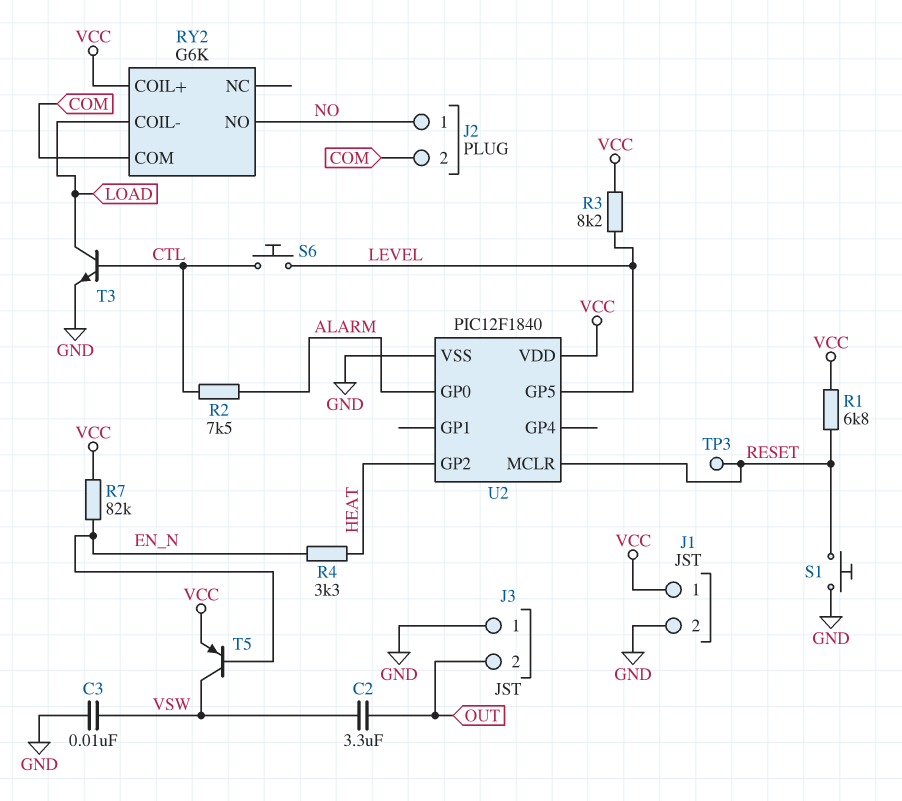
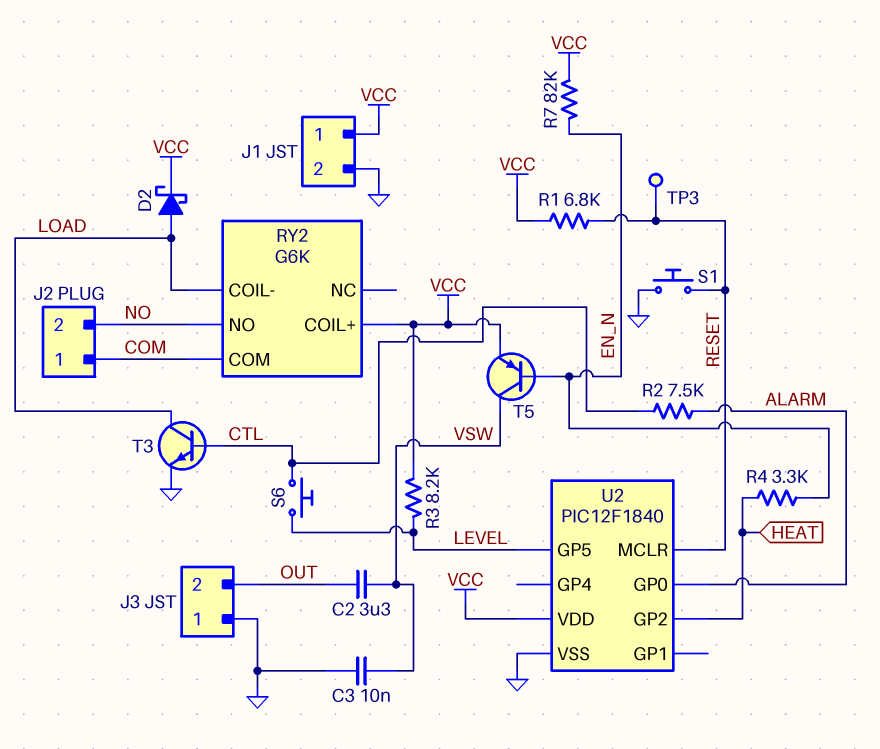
D2: none -> schottky (A LOAD, K VCC)
J2 pin 1: NO -> COM
J2 pin 2: COM -> NO

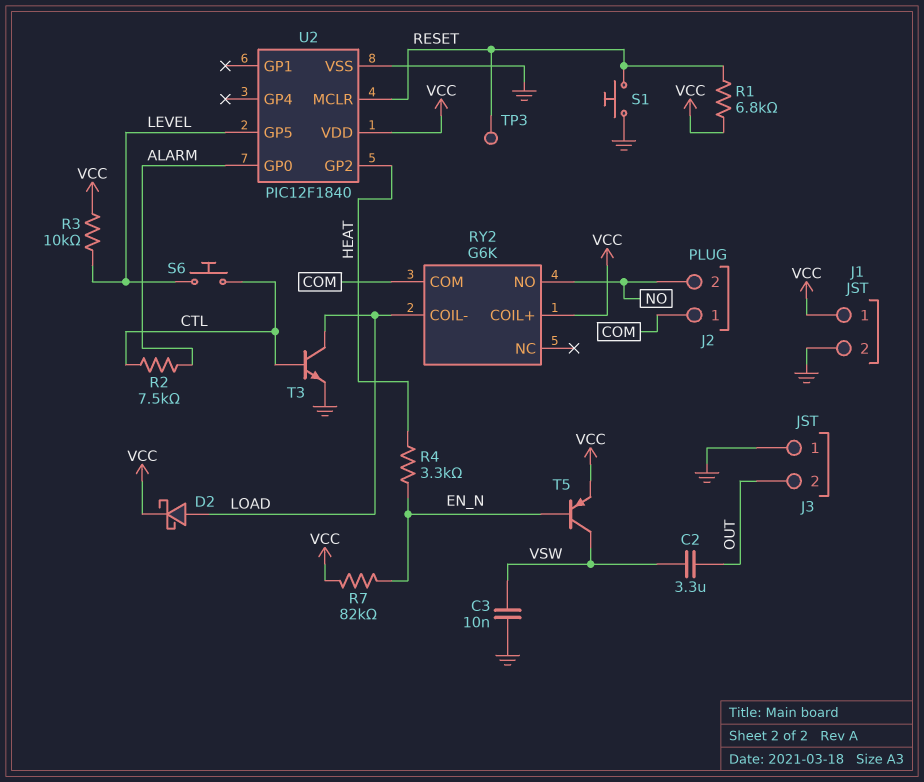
R3: 8.2k (LEVEL, VCC) -> 10k (LEVEL, VCC)

